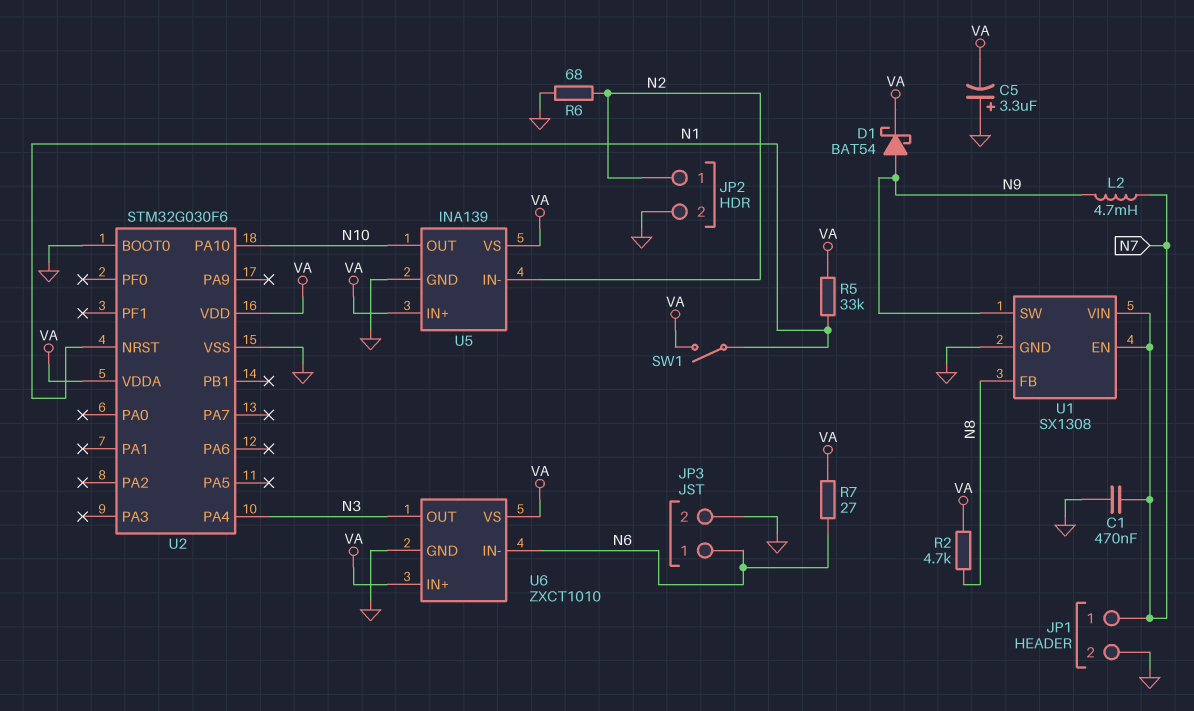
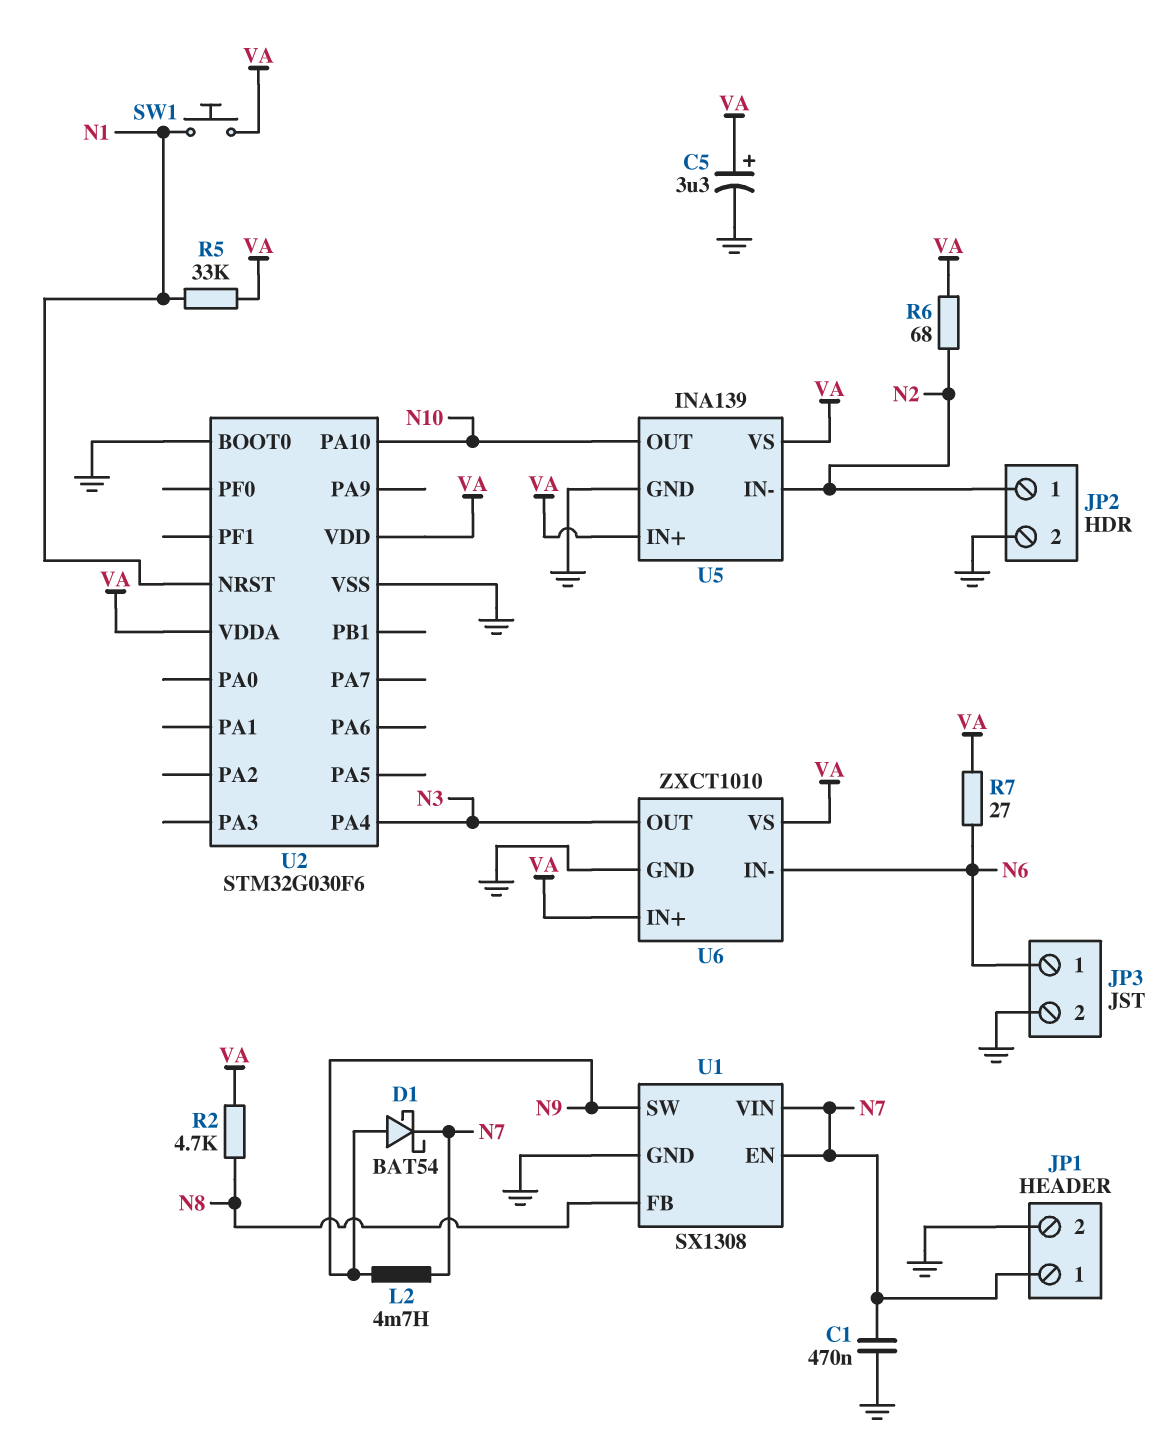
C5: 3.3uF (plus GND, minus VA) -> 3.3uF (plus VA, minus GND)
D1: schottky BAT54 (A N9, K VA) -> schottky BAT54 (A N9, K N7)
R6: 68 (GND, N2) -> 68 (N2, VA)
SW1: switch (N1, VA) -> button (N1, VA)

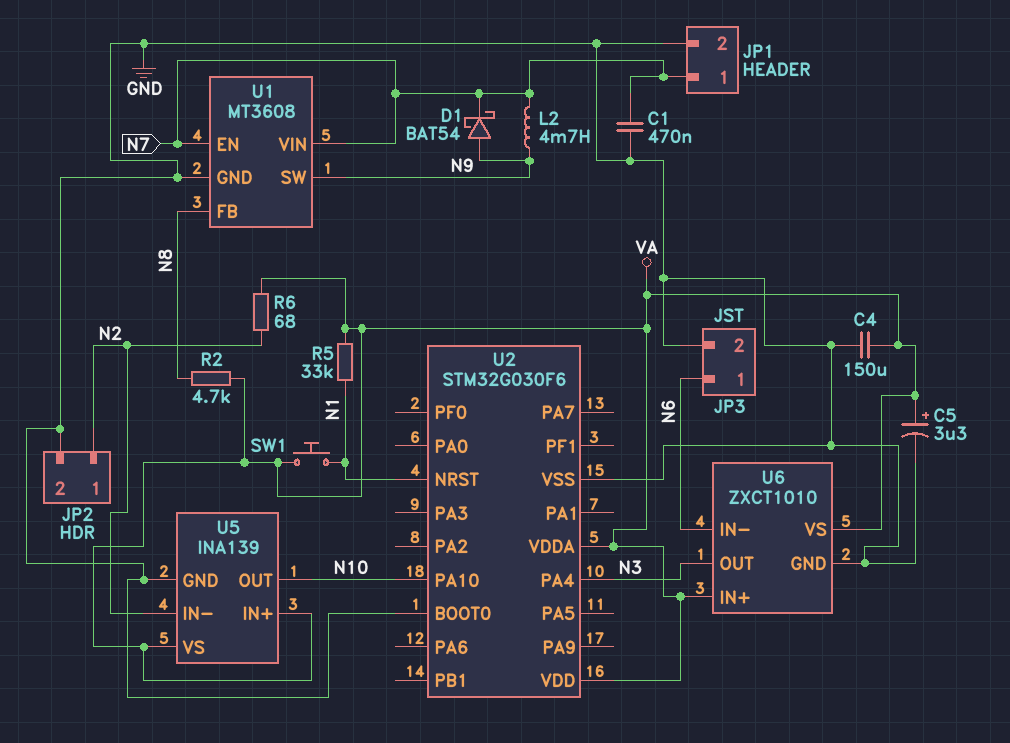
C4: none -> 150uF (GND, VA)
R7: 27 (N6, VA) -> none
U1: SX1308 -> MT3608

